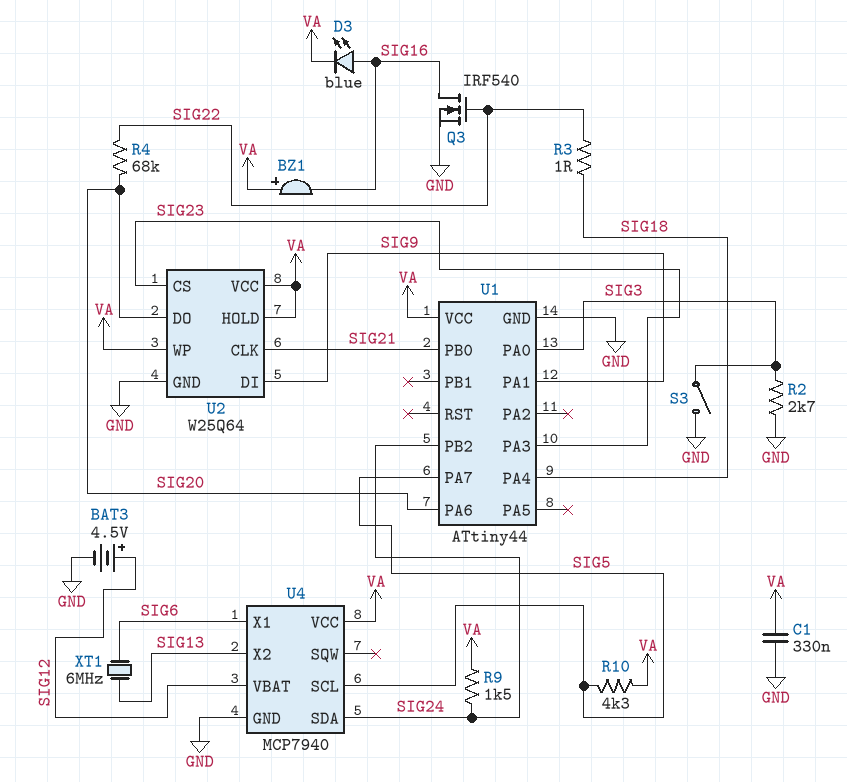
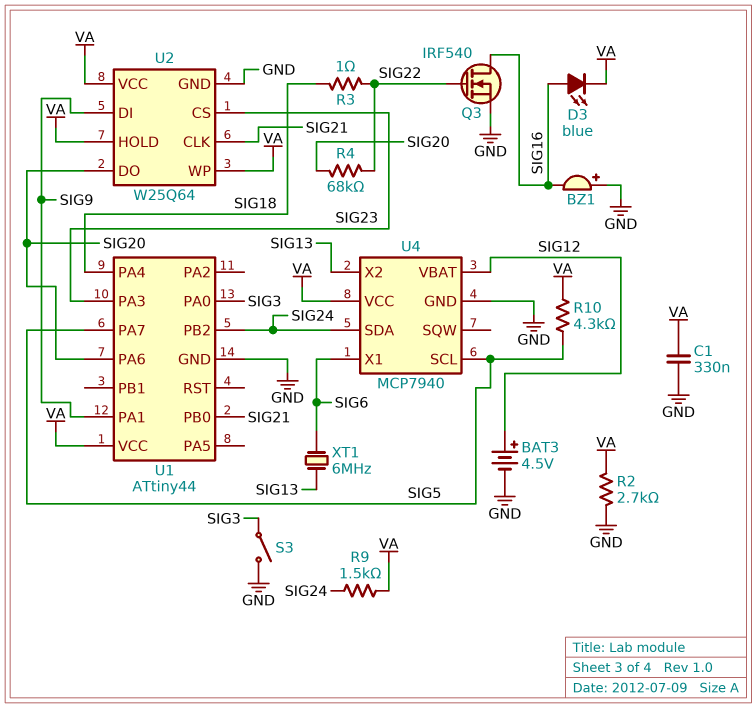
BZ1: buzzer (plus VA, minus SIG16) -> buzzer (plus GND, minus SIG16)
R2: 2.7k (GND, SIG3) -> 2.7k (GND, VA)

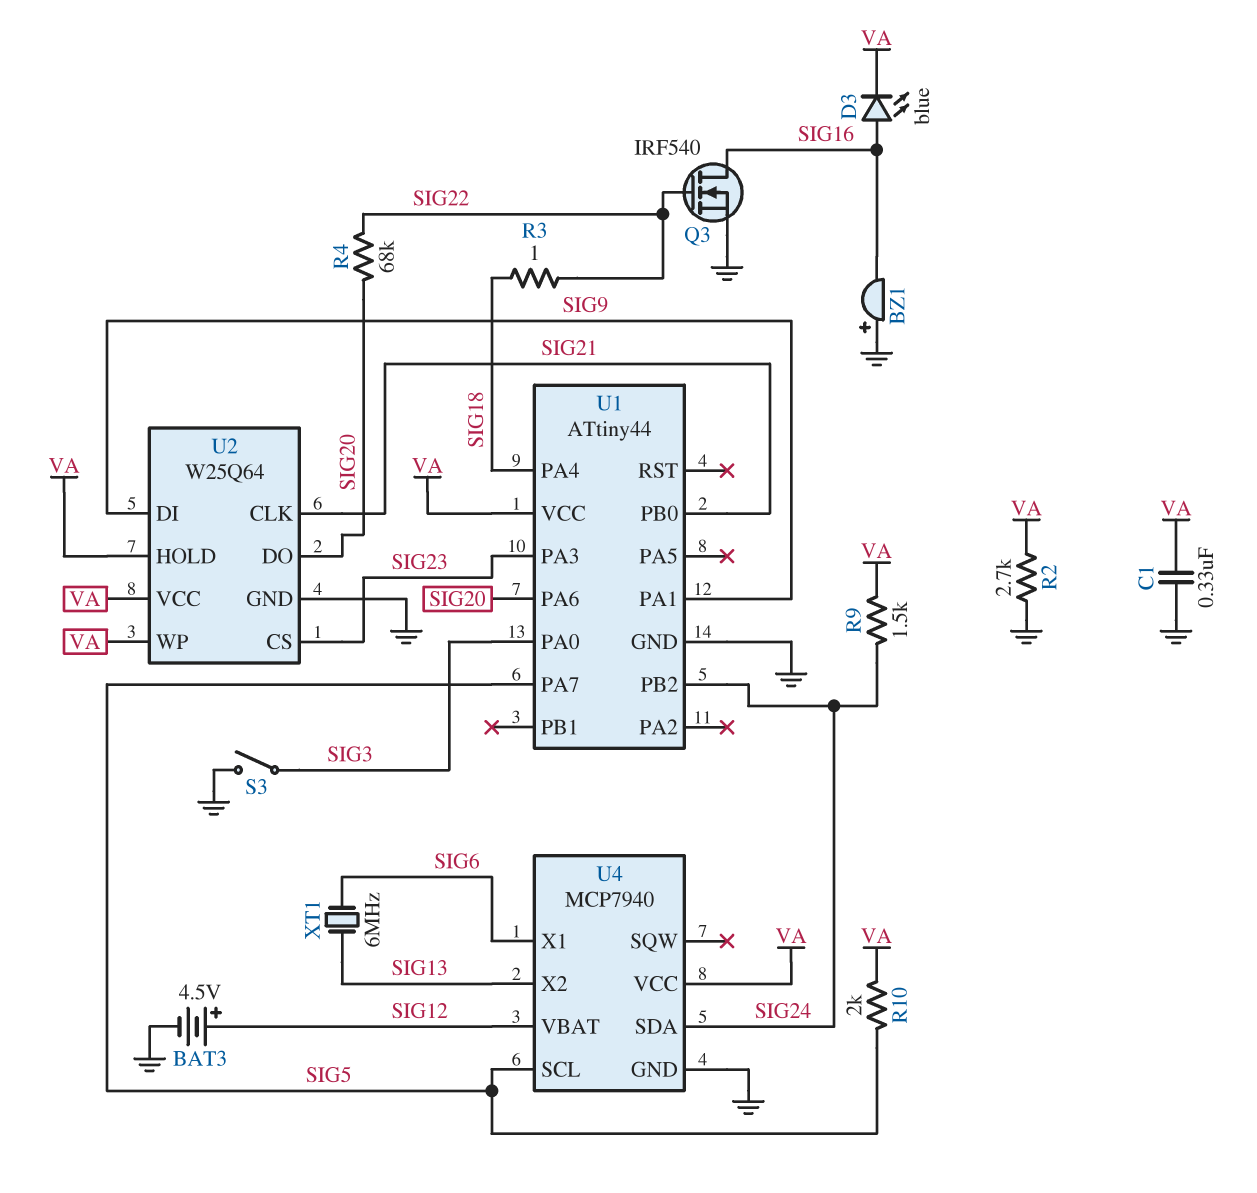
R10: 4.3k (SIG5, VA) -> 2k (SIG5, VA)

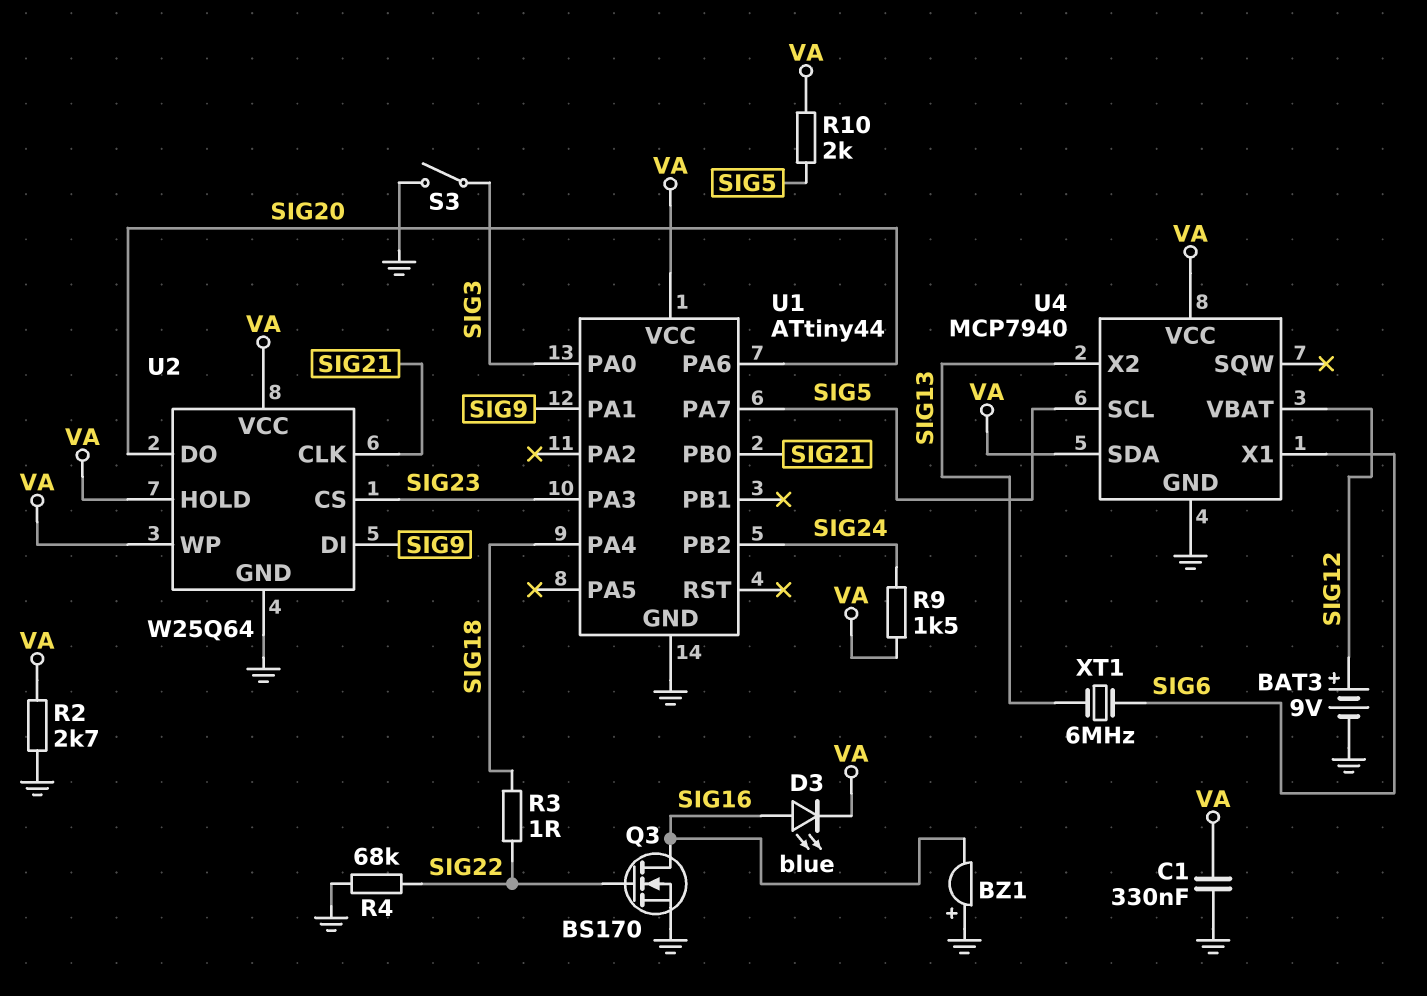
BAT3: 4.5V (plus SIG12, minus GND) -> 9V (plus SIG12, minus GND)
Q3: NMOS IRF540 (G SIG22, D SIG16, S GND) -> NMOS BS170 (G SIG22, D SIG16, S GND)
R4: 68k (SIG20, SIG22) -> 68k (GND, SIG22)
U4 pin SDA: SIG24 -> VA

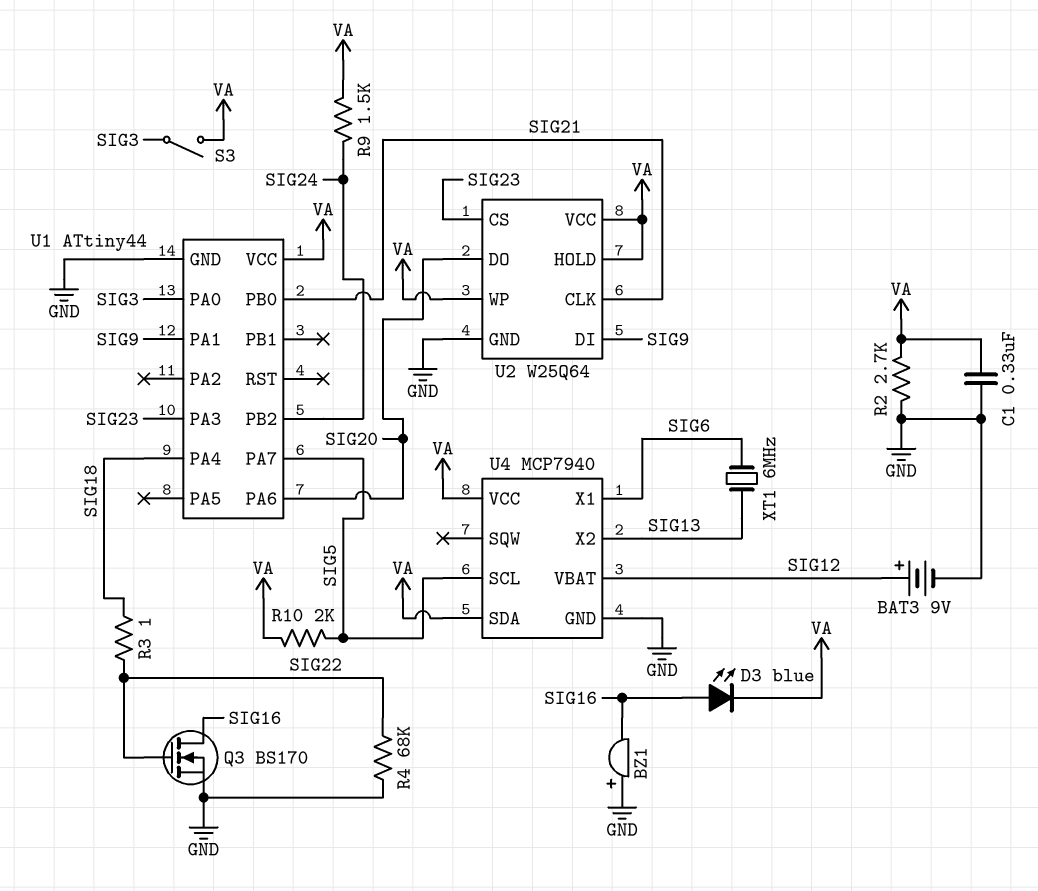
S3: switch (GND, SIG3) -> switch (SIG3, VA)

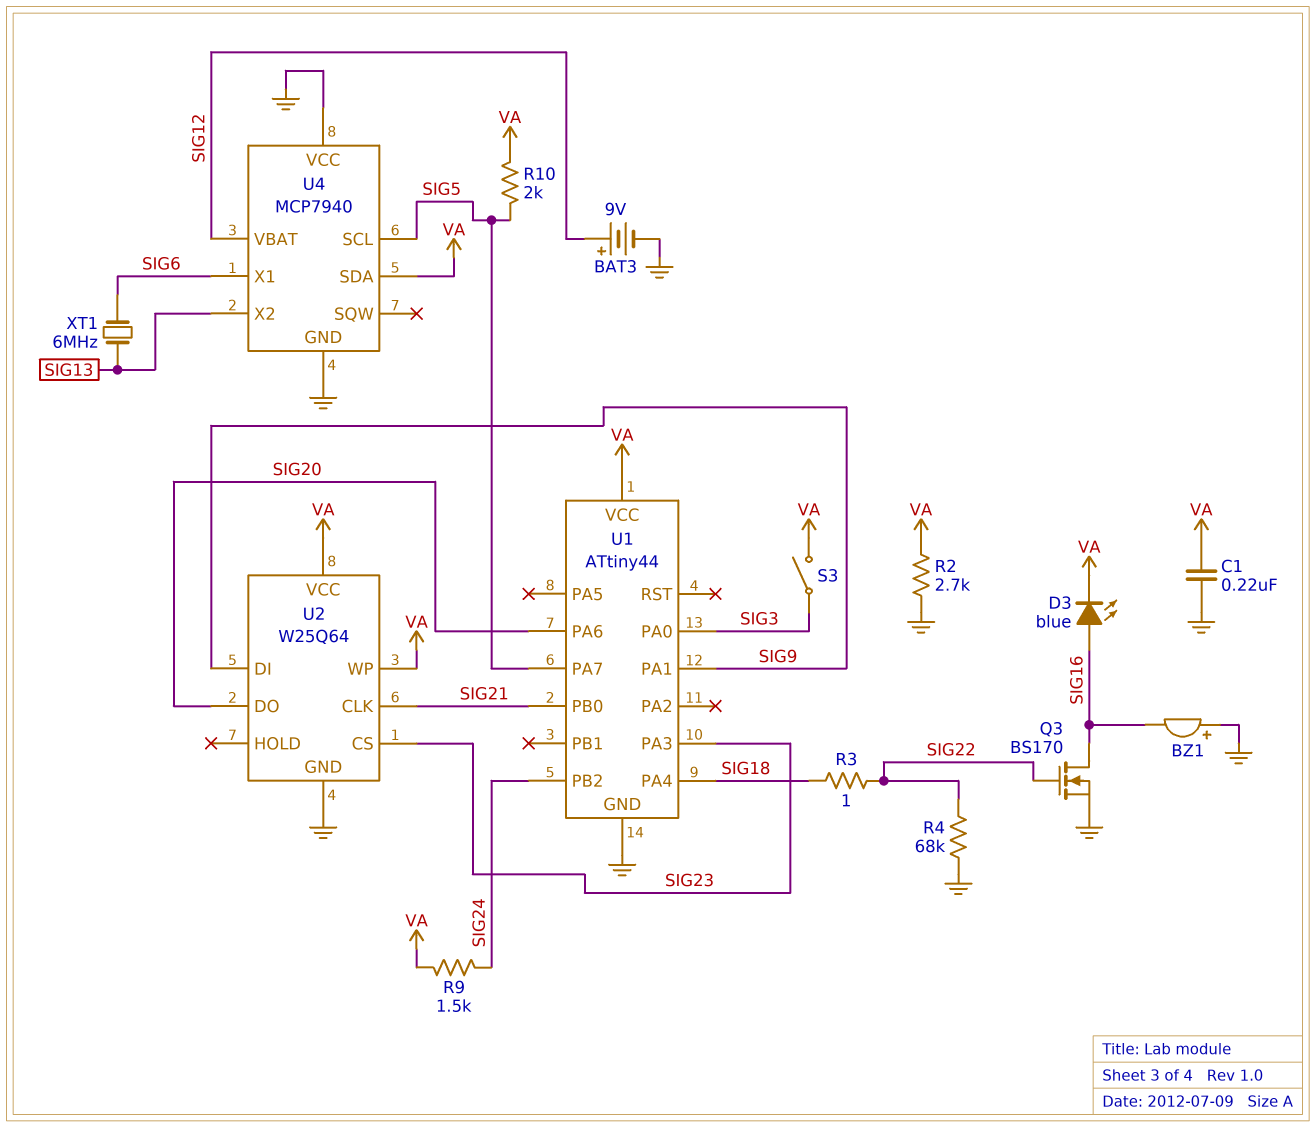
C1: 330nF (GND, VA) -> 220nF (GND, VA)
U2 pin HOLD: VA -> none
U4 pin VCC: VA -> GND

